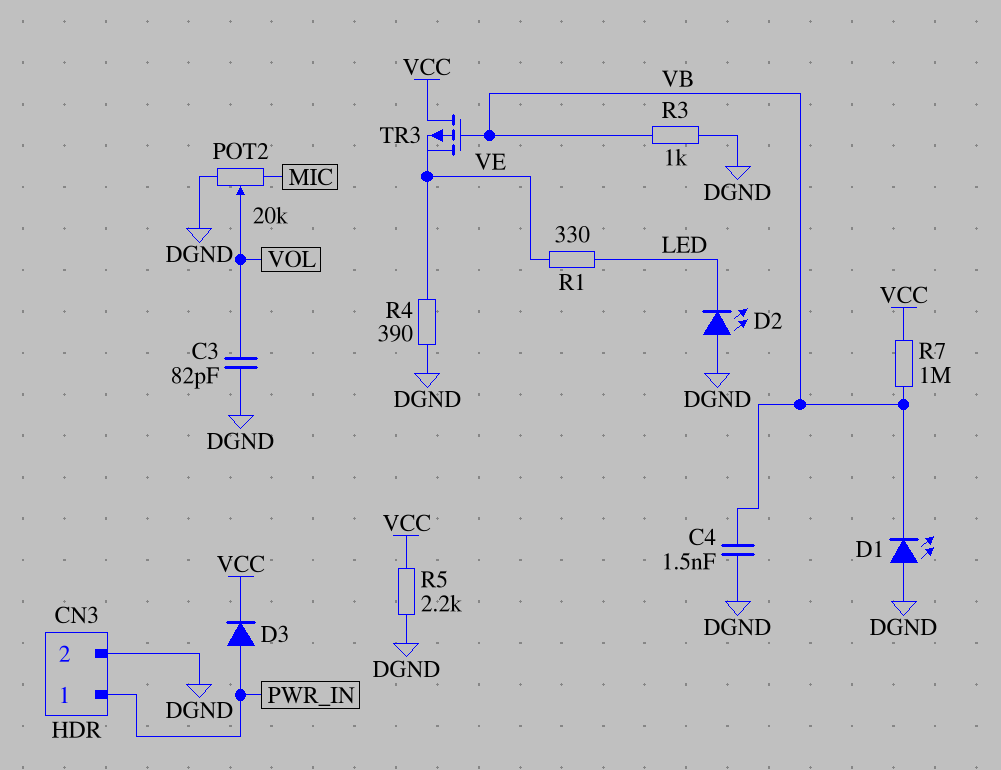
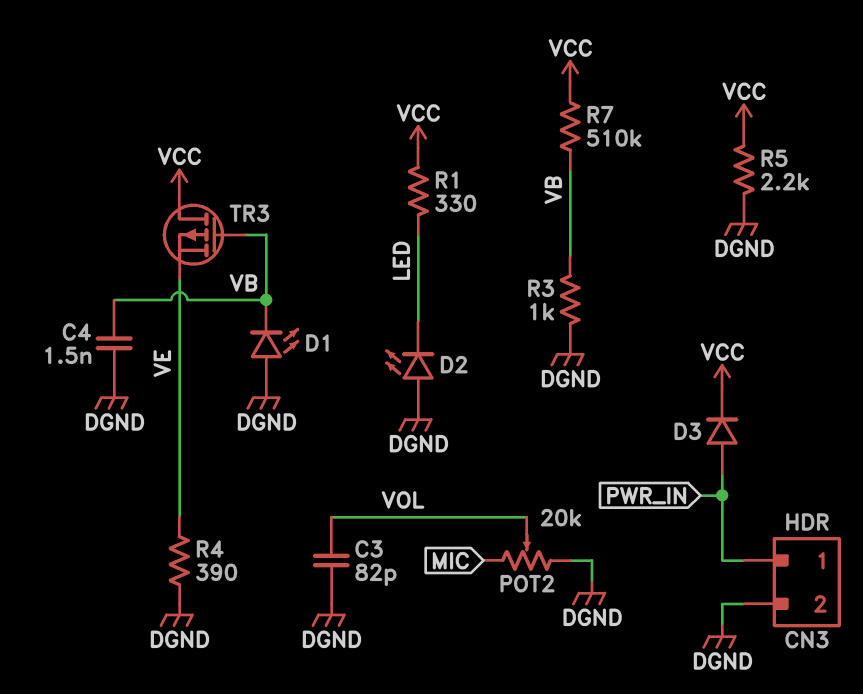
R1: 330 (LED, VE) -> 330 (LED, VCC)
R7: 1M (VB, VCC) -> 510k (VB, VCC)

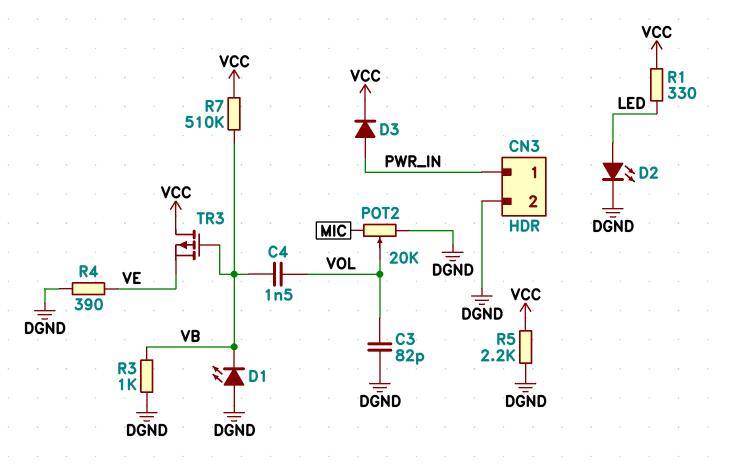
C4: 1.5nF (DGND, VB) -> 1.5nF (VB, VOL)
D2: LED (A DGND, K LED) -> LED (A LED, K DGND)

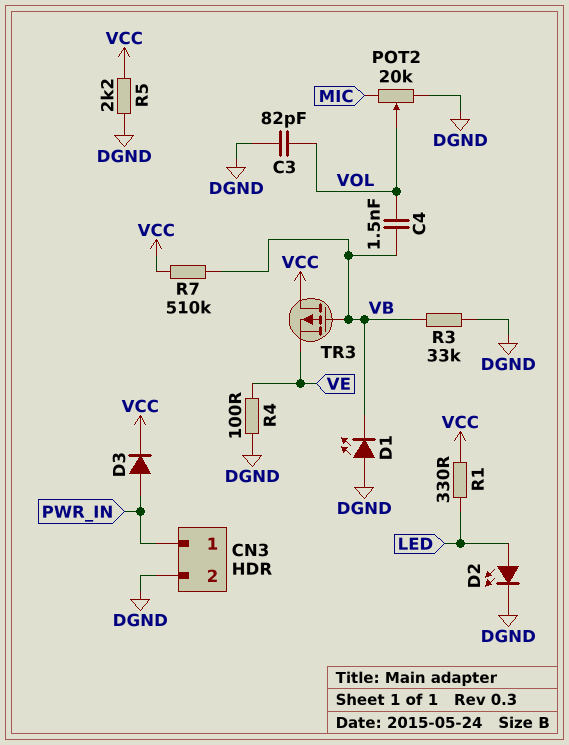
R3: 1k (DGND, VB) -> 33k (DGND, VB)
R4: 390 (DGND, VE) -> 100 (DGND, VE)

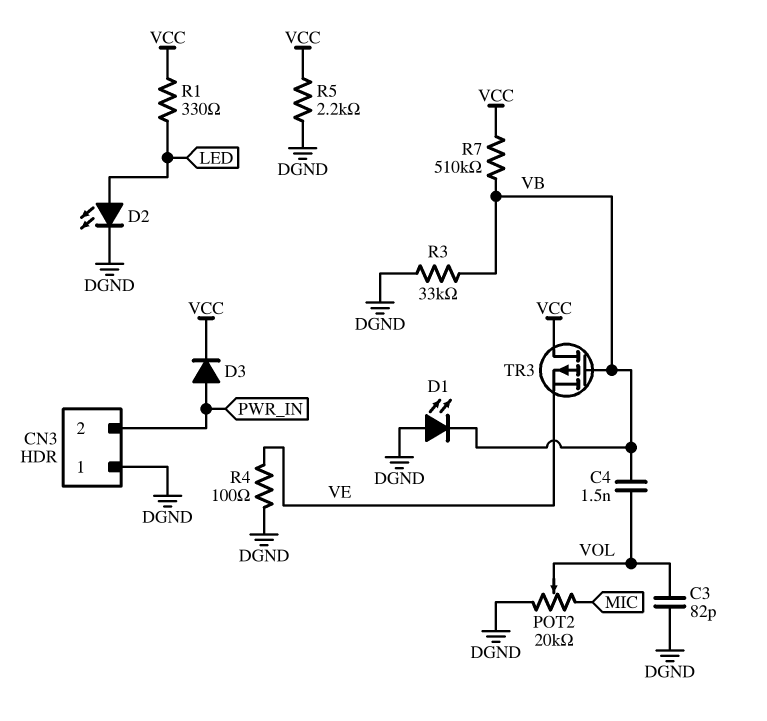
CN3 pin 1: PWR_IN -> DGND
CN3 pin 2: DGND -> PWR_IN

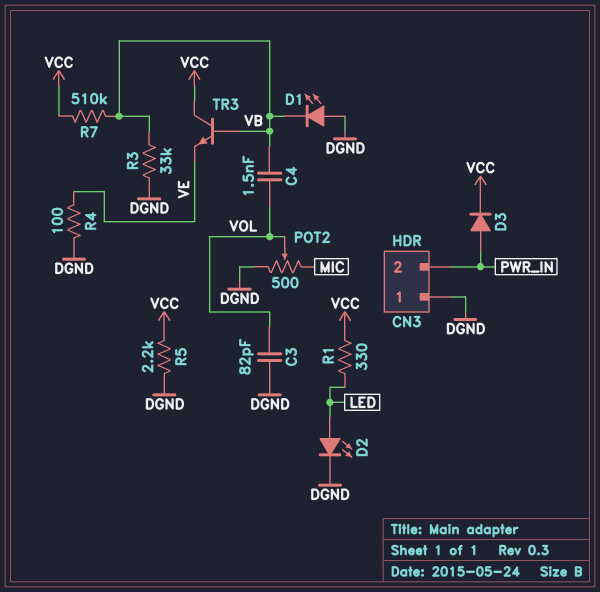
POT2: 20k (DGND, MIC, wiper VOL) -> 500 (DGND, MIC, wiper VOL)
TR3: PMOS (G VB, D VCC, S VE) -> NPN (B VB, C VCC, E VE)

